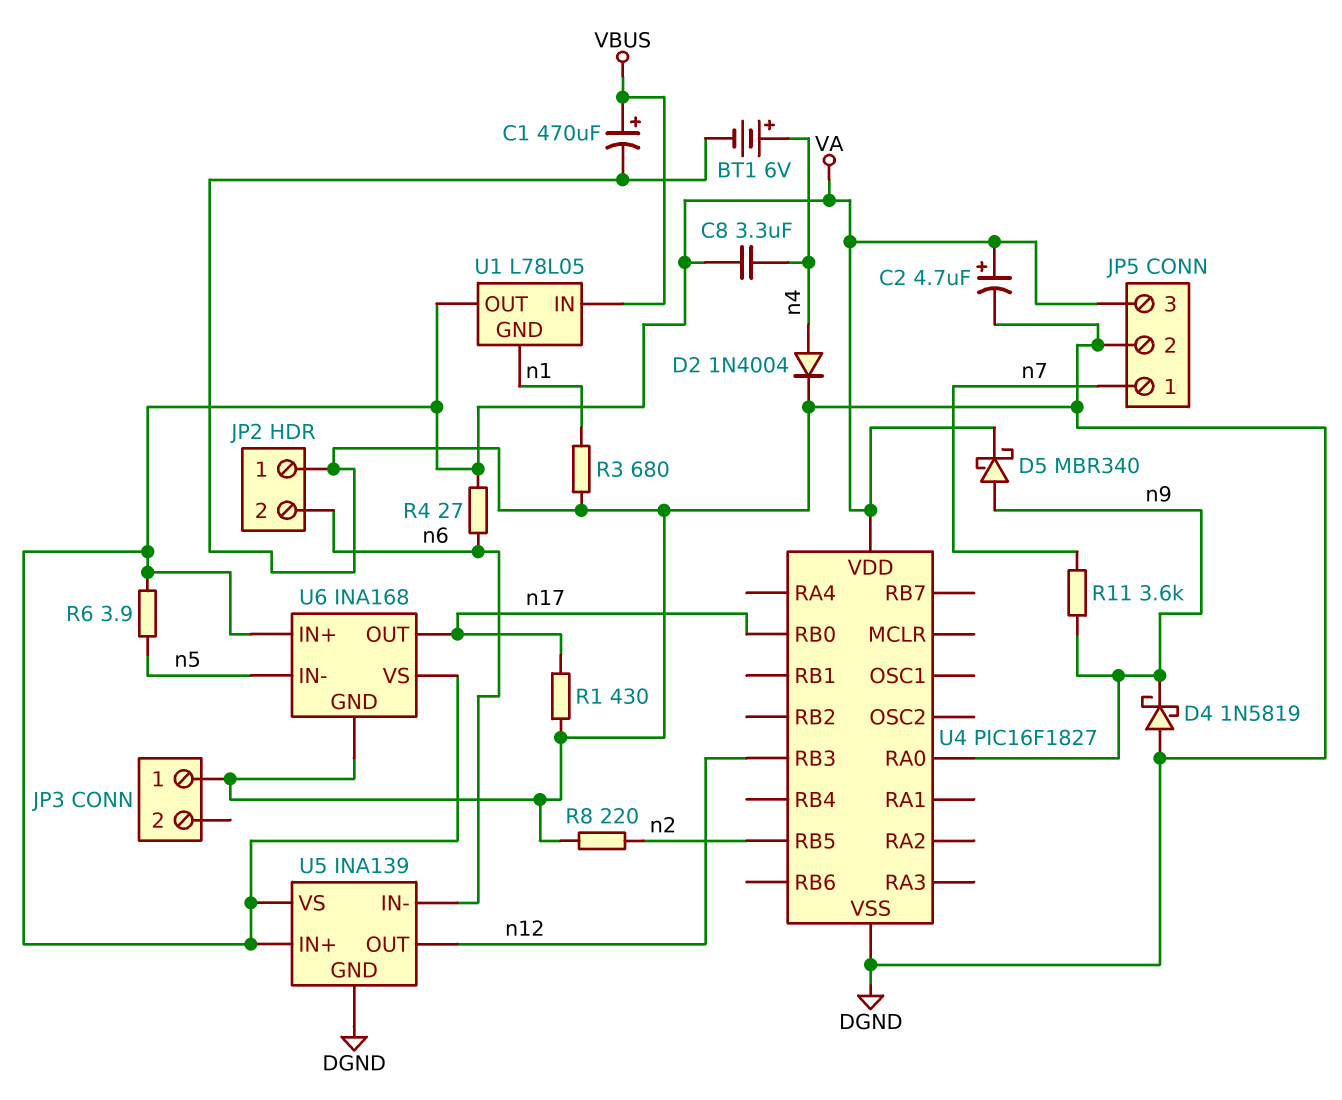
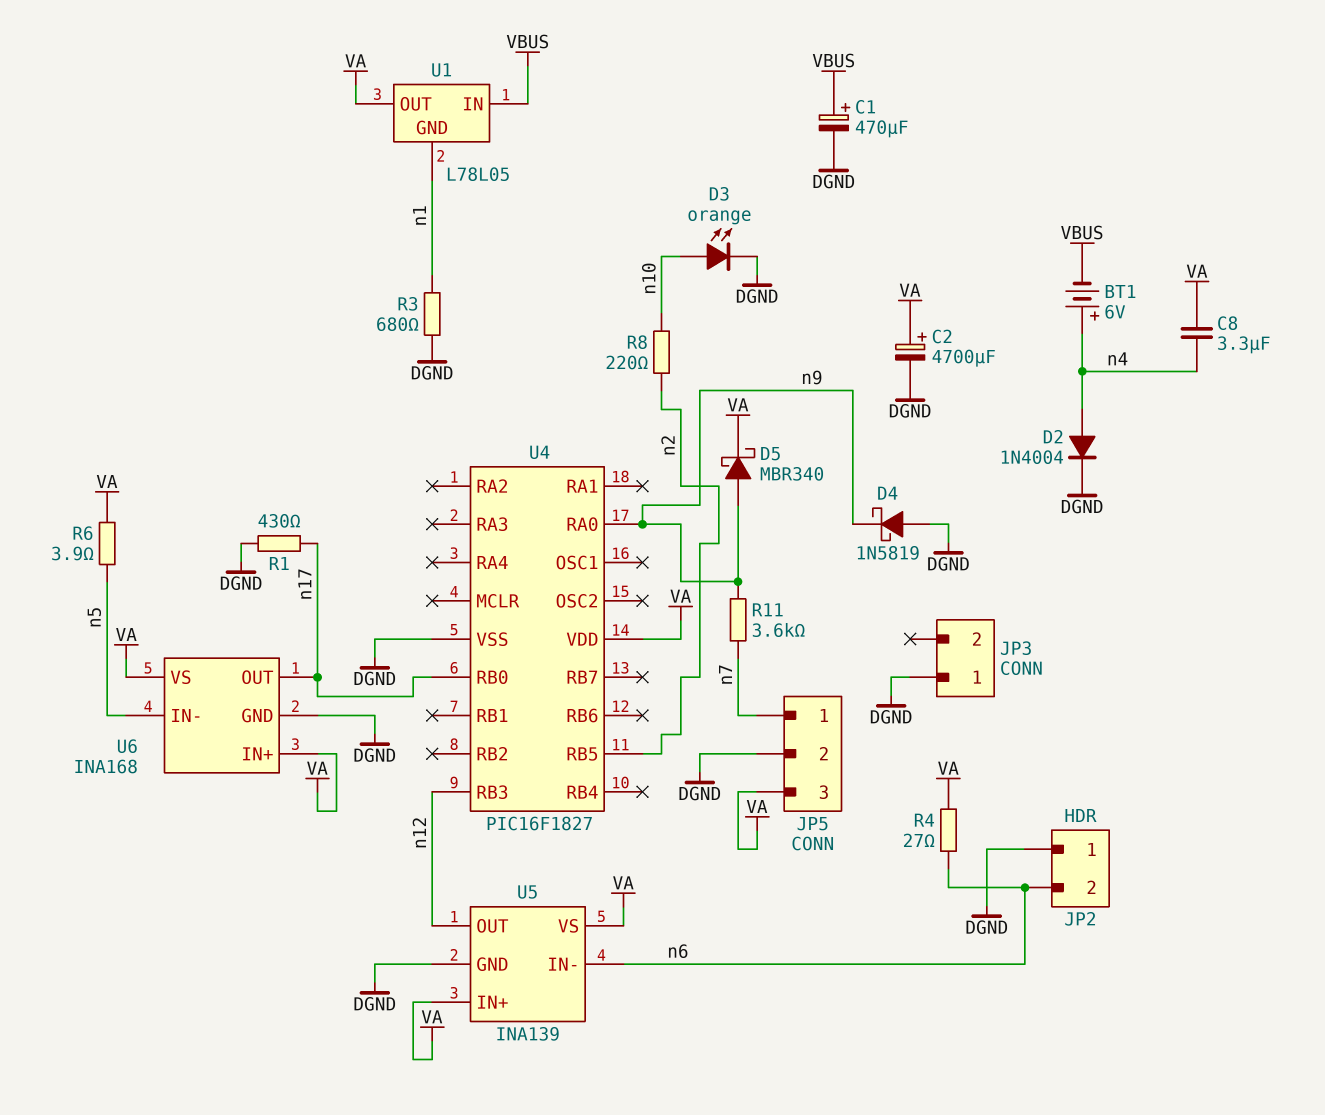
BT1: 6V (plus n4, minus DGND) -> 6V (plus n4, minus VBUS)
C2: 4.7uF (plus VA, minus DGND) -> 4700uF (plus VA, minus DGND)
D3: none -> LED orange (A n10, K DGND)
R8: 220 (DGND, n2) -> 220 (n2, n10)

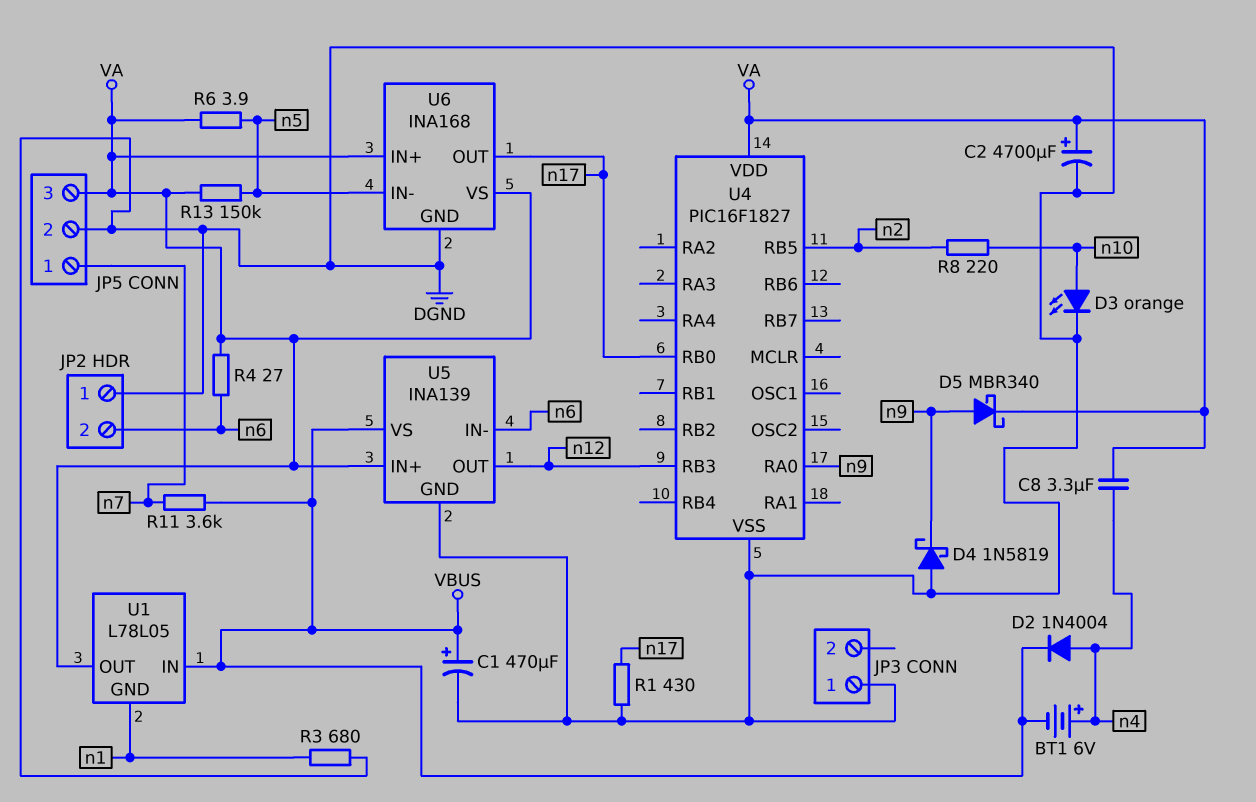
D2: diode 1N4004 (A n4, K DGND) -> diode 1N4004 (A n4, K VBUS)
R11: 3.6k (n7, n9) -> 3.6k (VBUS, n7)
R13: none -> 150k (VA, n5)
U5 pin VS: VA -> VBUS

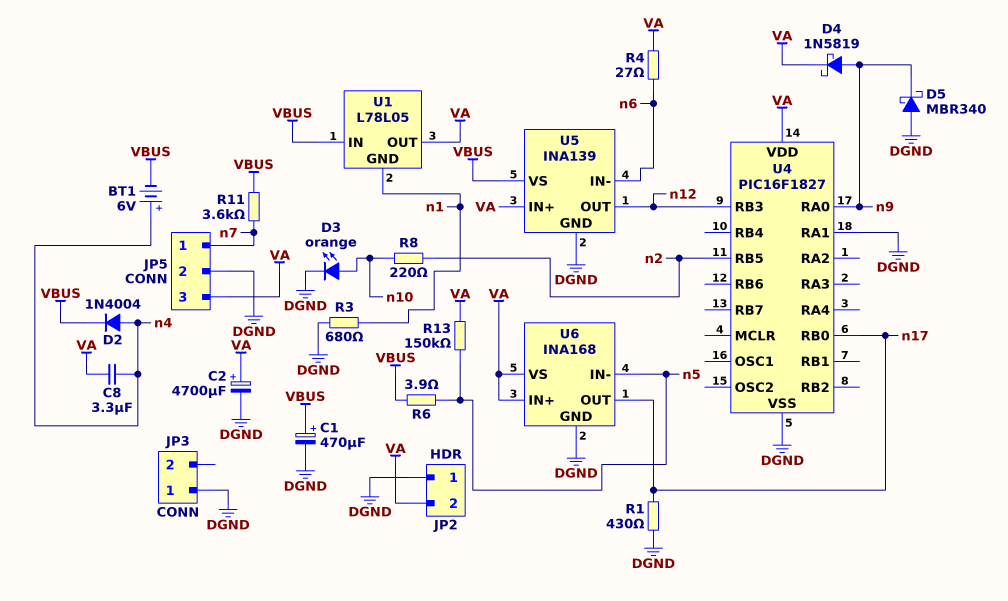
D4: schottky 1N5819 (A DGND, K n9) -> schottky 1N5819 (A n9, K VA)
D5: schottky MBR340 (A n9, K VA) -> schottky MBR340 (A DGND, K n9)
JP2 pin 2: n6 -> VA
R6: 3.9 (VA, n5) -> 3.9 (VBUS, n5)
U4 pin RA1: none -> DGND

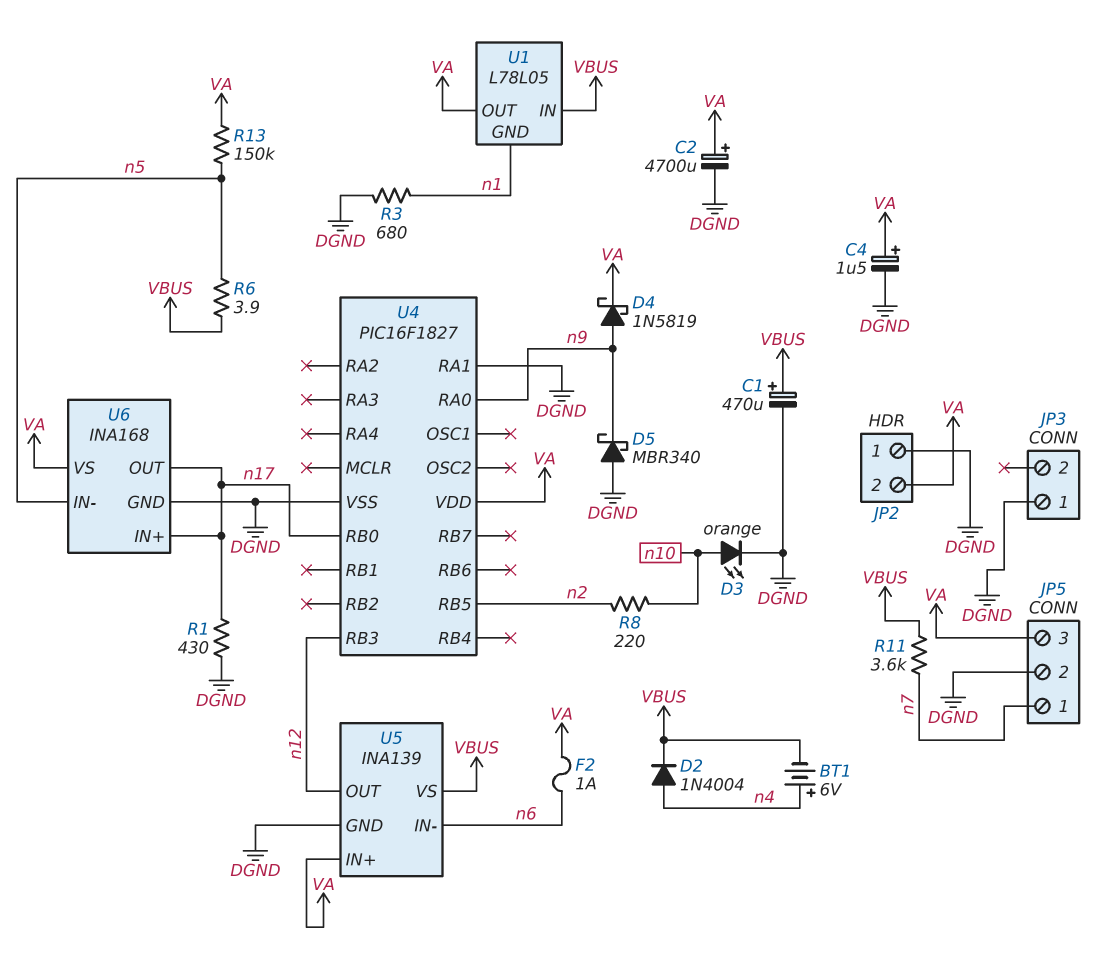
C4: none -> 1.5uF (plus VA, minus DGND)
C8: 3.3uF (VA, n4) -> none
F2: none -> 1A (VA, n6)
R4: 27 (VA, n6) -> none
U6 pin IN+: VA -> n17

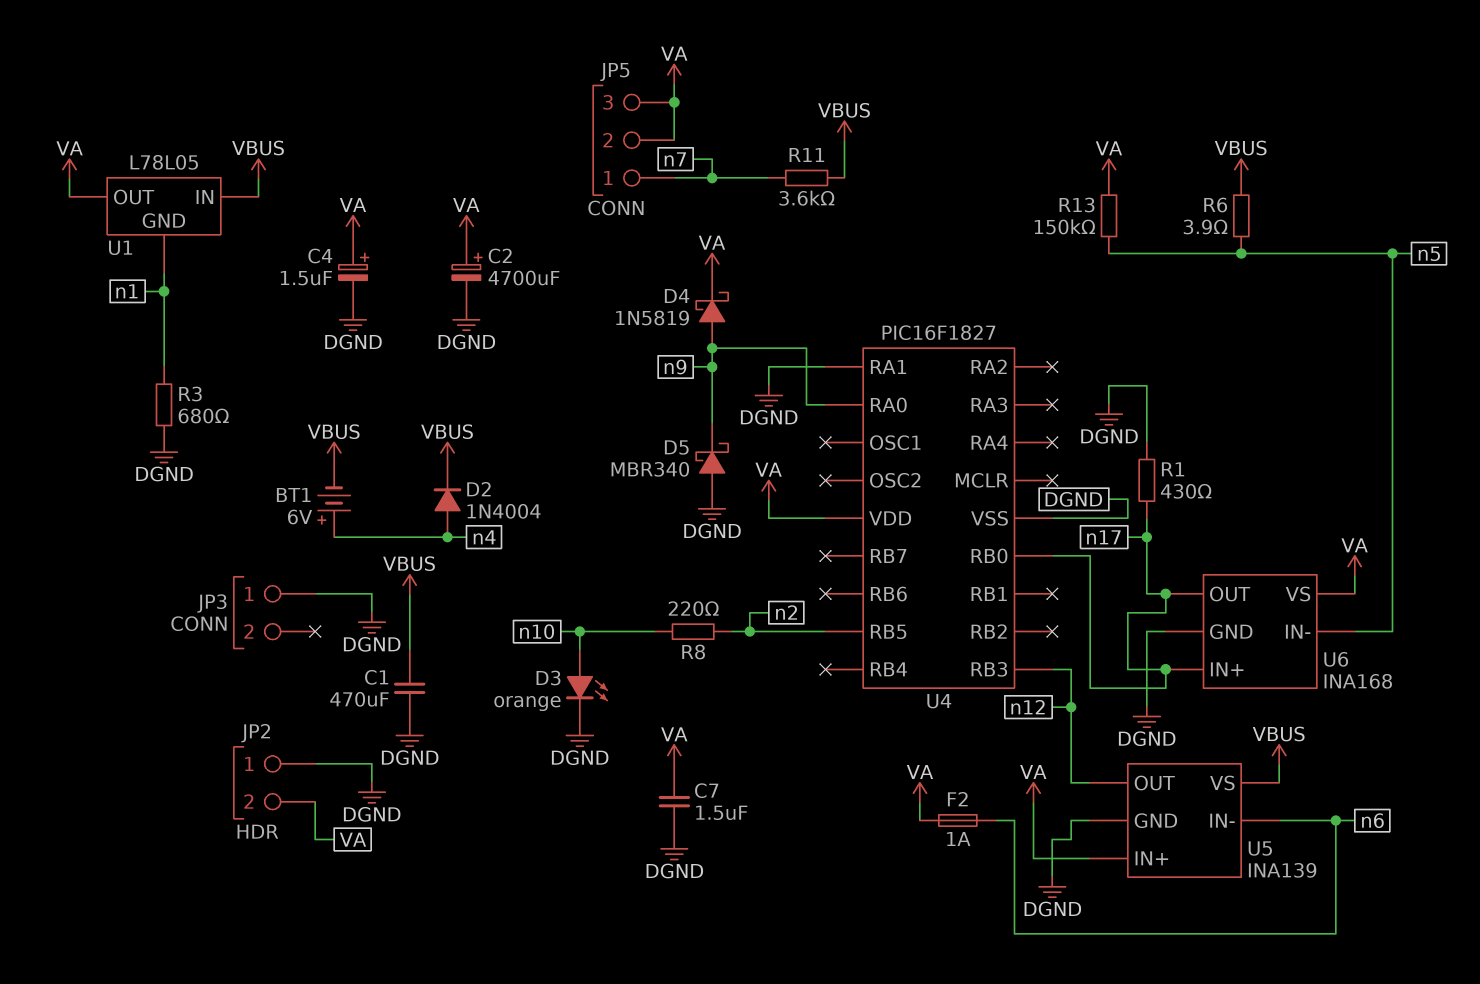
C1: 470uF (plus VBUS, minus DGND) -> 470uF (DGND, VBUS)
C7: none -> 1.5uF (DGND, VA)
JP5 pin 2: DGND -> VA

